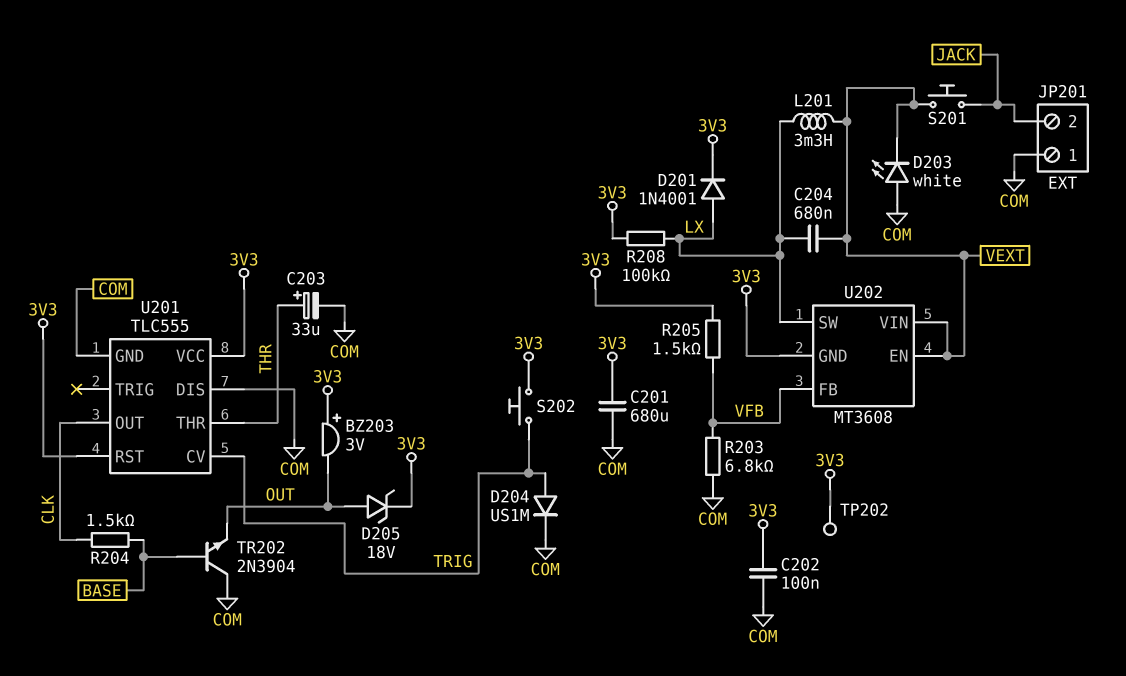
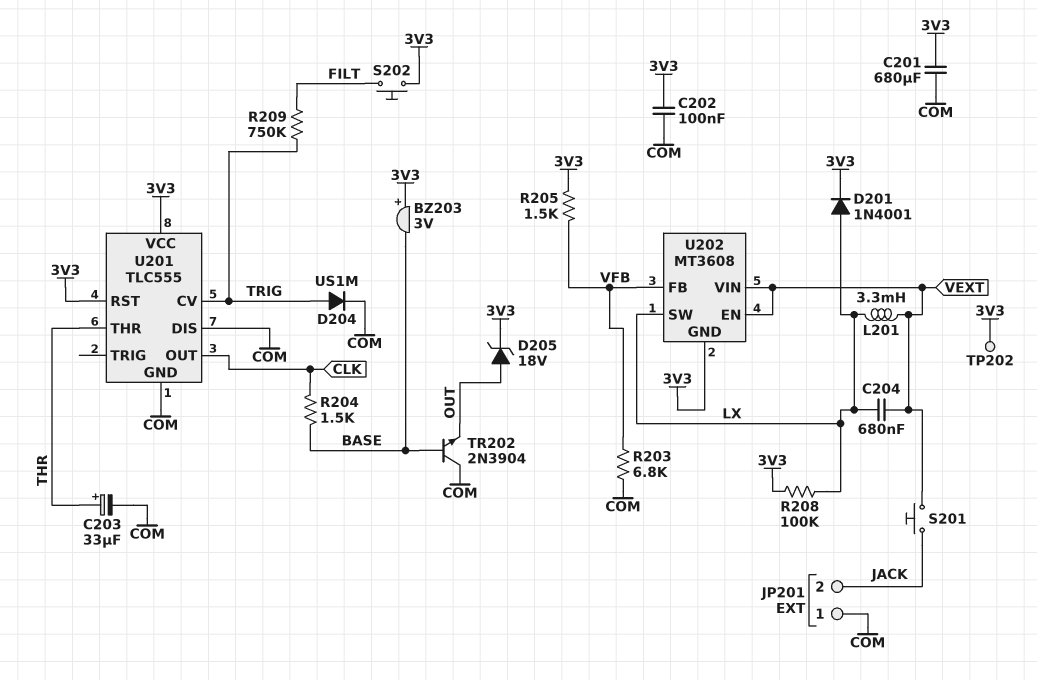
BZ203: buzzer 3V (plus 3V3, minus OUT) -> buzzer 3V (plus 3V3, minus BASE)
D203: LED white (A COM, K VEXT) -> none
R209: none -> 750k (FILT, TRIG)
S202: button (3V3, TRIG) -> button (3V3, FILT)

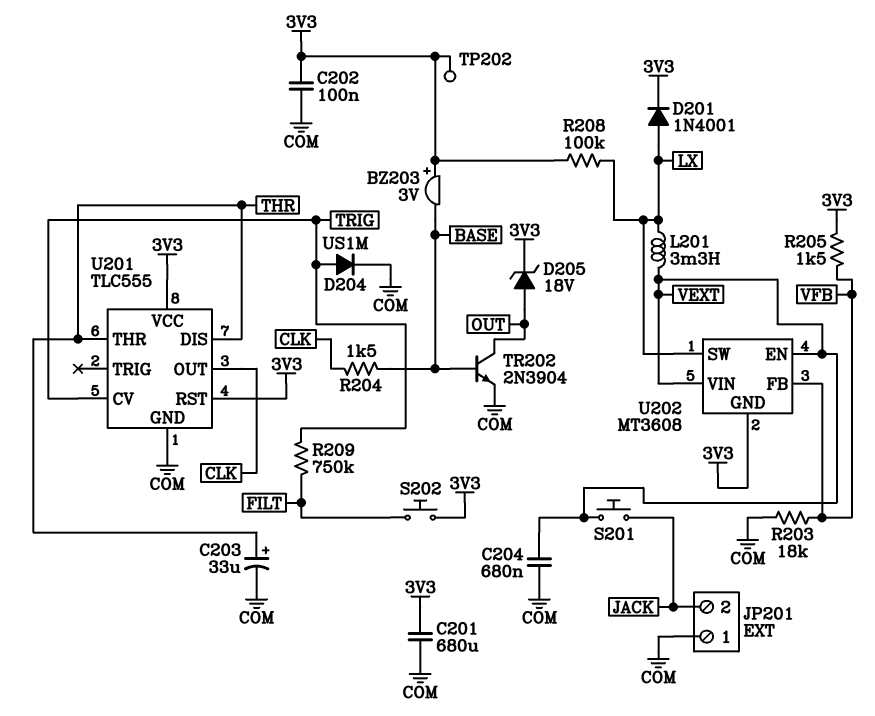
C204: 680nF (LX, VEXT) -> 680nF (COM, VEXT)
R203: 6.8k (COM, VFB) -> 18k (COM, VFB)
TR202: NPN 2N3904 (B BASE, C COM, E OUT) -> NPN 2N3904 (B BASE, C OUT, E COM)
U201 pin DIS: COM -> THR

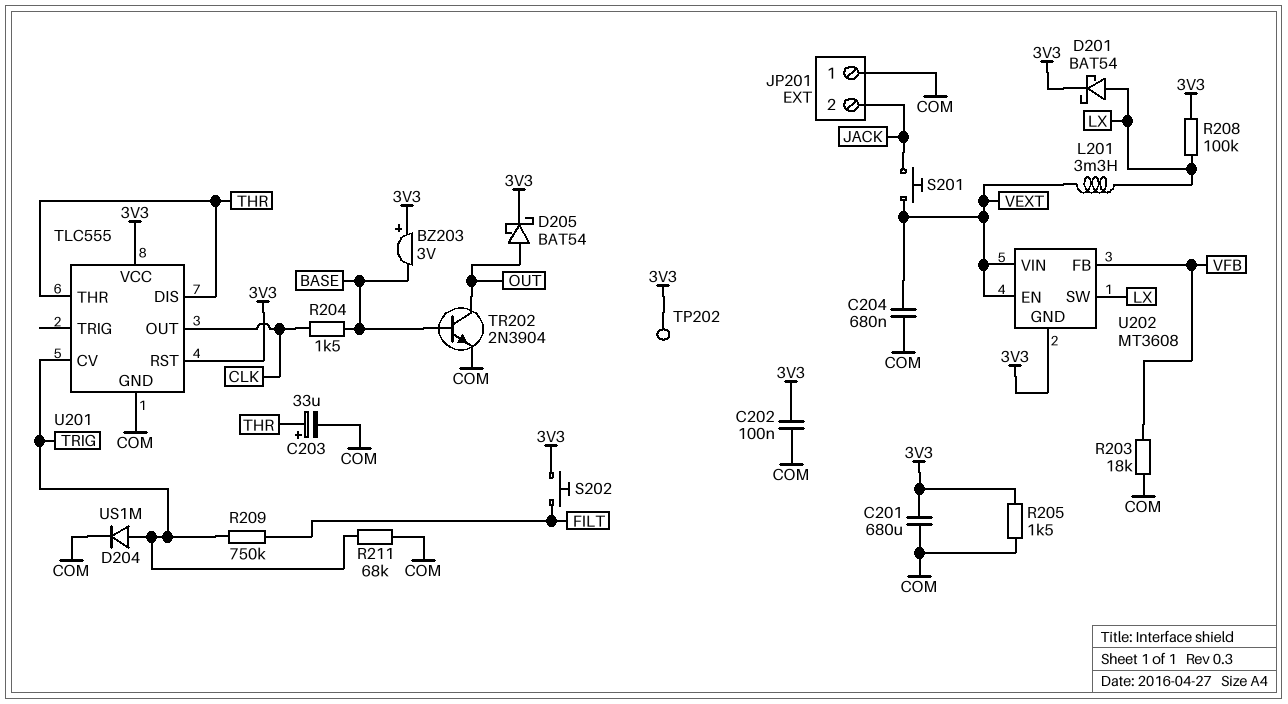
D201: diode 1N4001 (A LX, K 3V3) -> schottky BAT54 (A LX, K 3V3)
D205: zener 18V (A OUT, K 3V3) -> schottky BAT54 (A OUT, K 3V3)
R205: 1.5k (3V3, VFB) -> 1.5k (3V3, COM)
R211: none -> 68k (COM, TRIG)

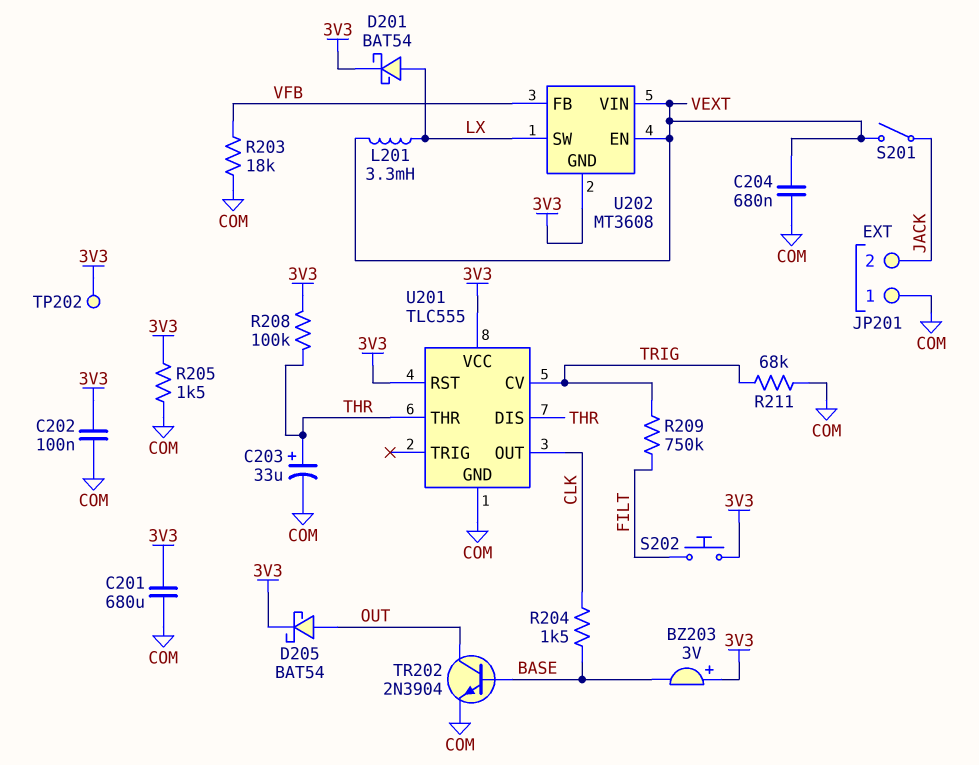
D204: diode US1M (A TRIG, K COM) -> none
R208: 100k (3V3, LX) -> 100k (3V3, THR)
S201: button (JACK, VEXT) -> switch (JACK, VEXT)

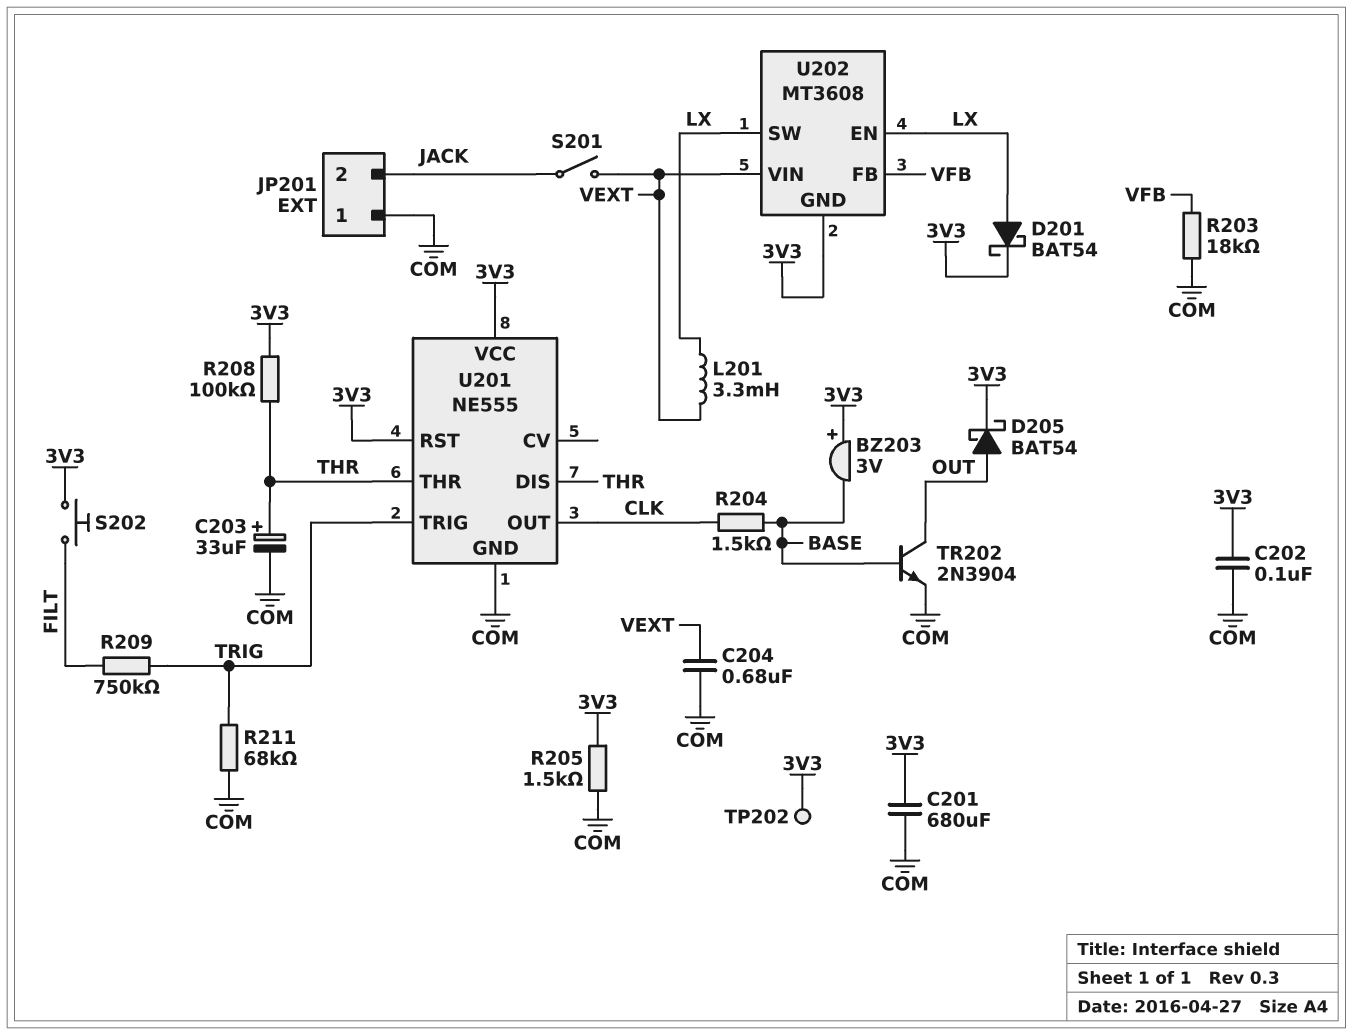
U201: TLC555 -> NE555
U201 pin CV: TRIG -> none
U201 pin TRIG: none -> TRIG
U202 pin EN: VEXT -> LX

